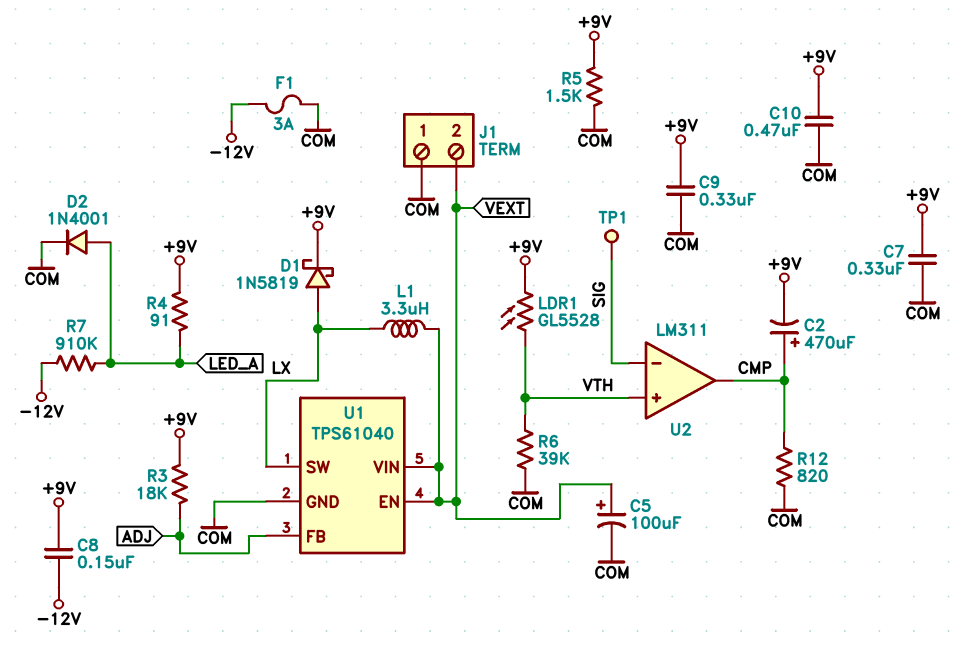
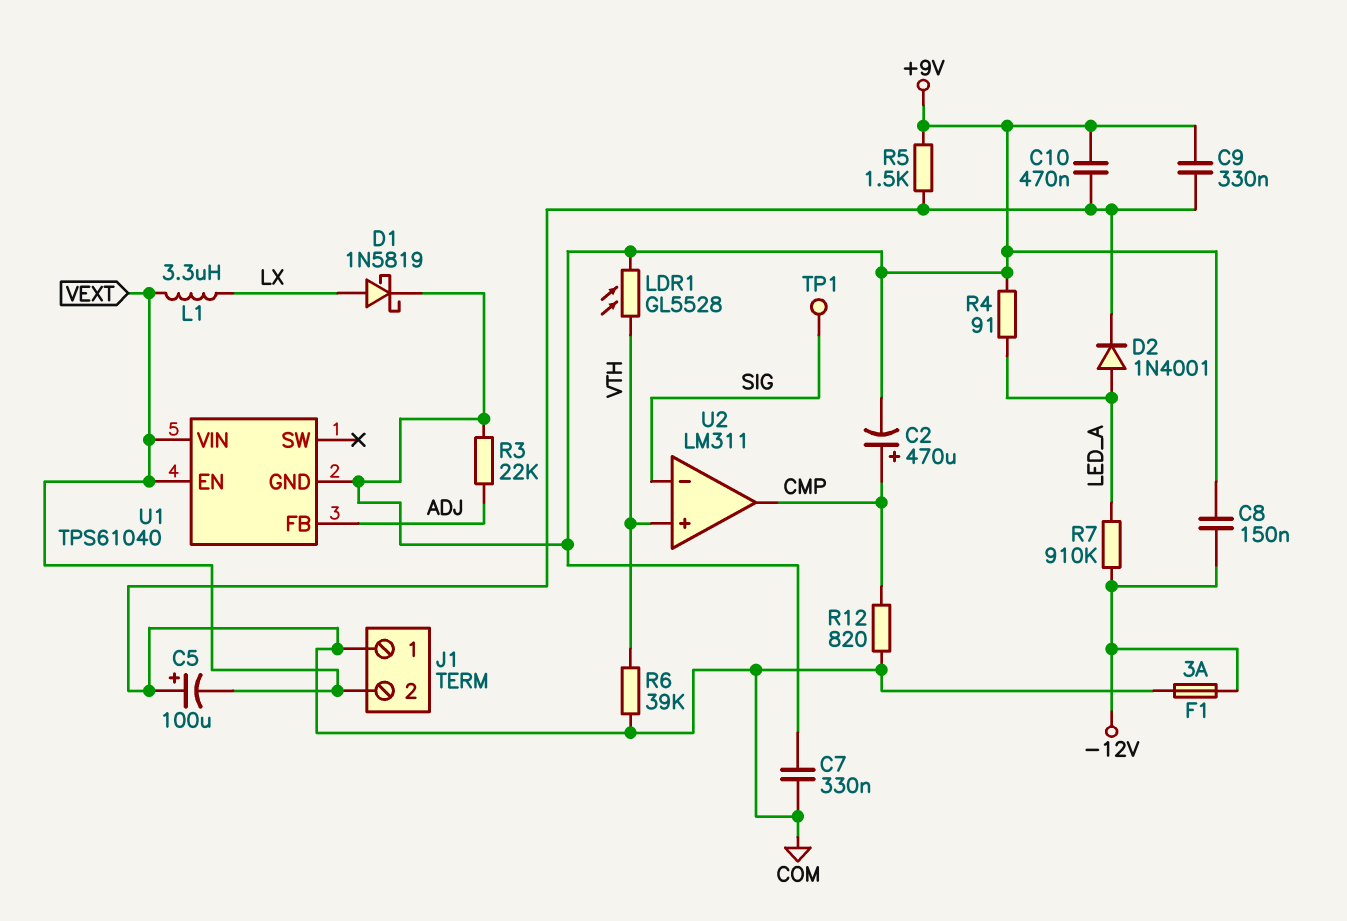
C5: 100uF (plus VEXT, minus COM) -> 100uF (plus COM, minus VEXT)
R3: 18k (+9V, ADJ) -> 22k (+9V, ADJ)
U1 pin GND: COM -> +9V
U1 pin SW: LX -> none

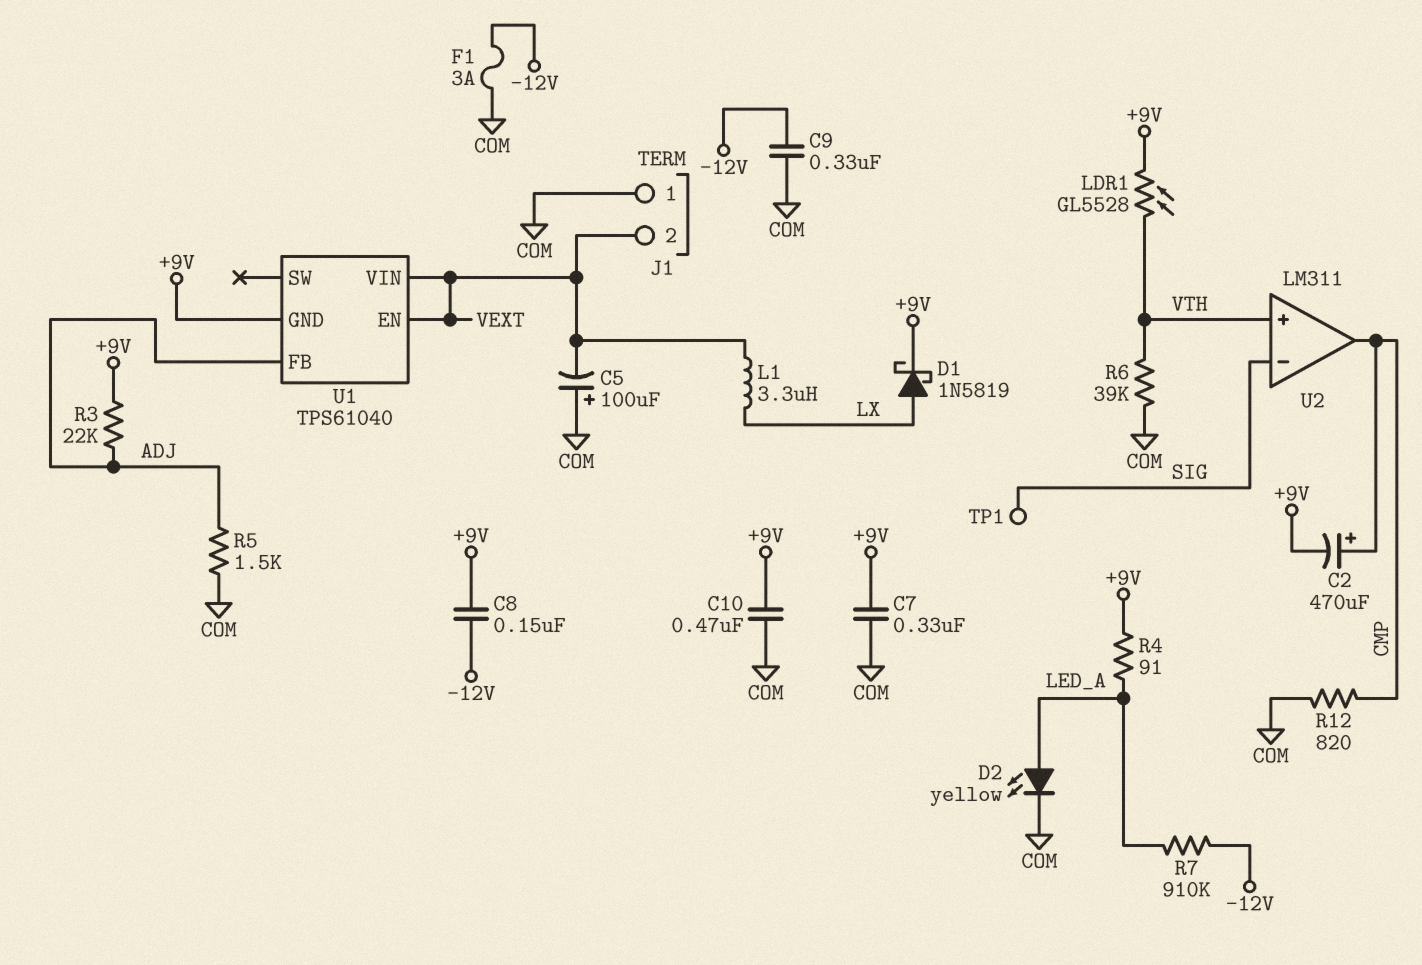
C9: 330nF (+9V, COM) -> 330nF (-12V, COM)
D2: diode 1N4001 (A LED_A, K COM) -> LED yellow (A LED_A, K COM)
R5: 1.5k (+9V, COM) -> 1.5k (ADJ, COM)

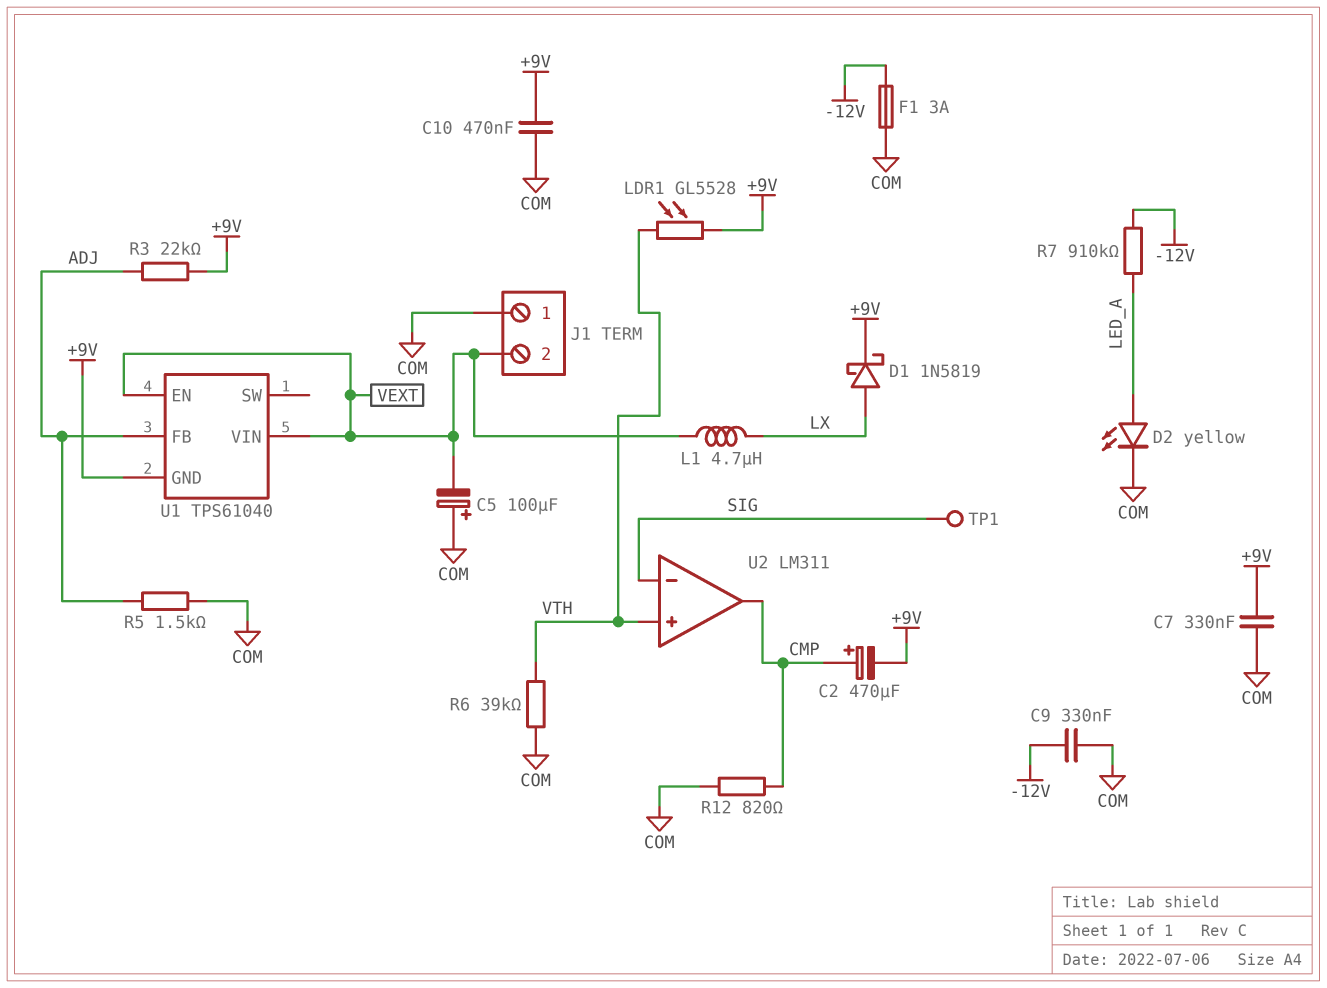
C8: 150nF (+9V, -12V) -> none
L1: 3.3uH (LX, VEXT) -> 4.7uH (LX, VEXT)
R4: 91 (+9V, LED_A) -> none

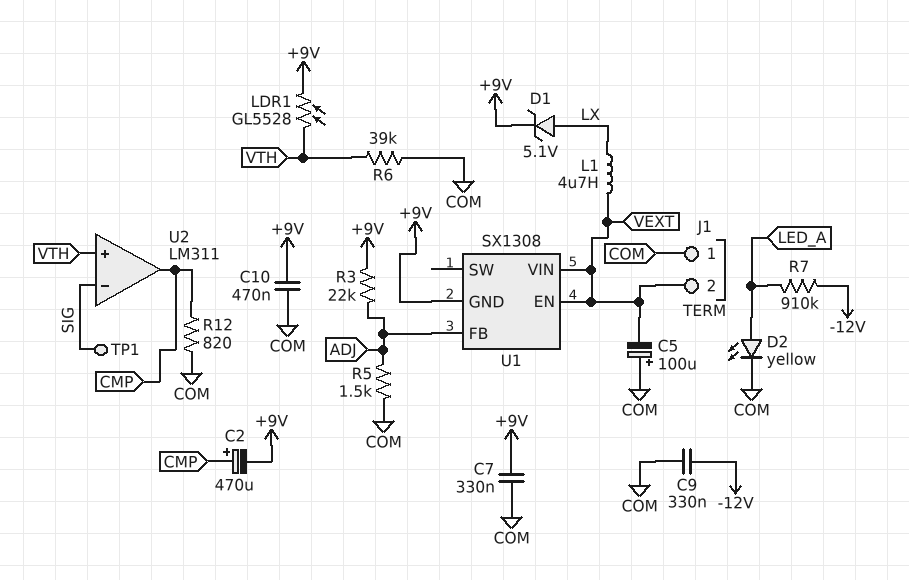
D1: schottky 1N5819 (A LX, K +9V) -> zener 5.1V (A LX, K +9V)
F1: 3A (-12V, COM) -> none
U1: TPS61040 -> SX1308

